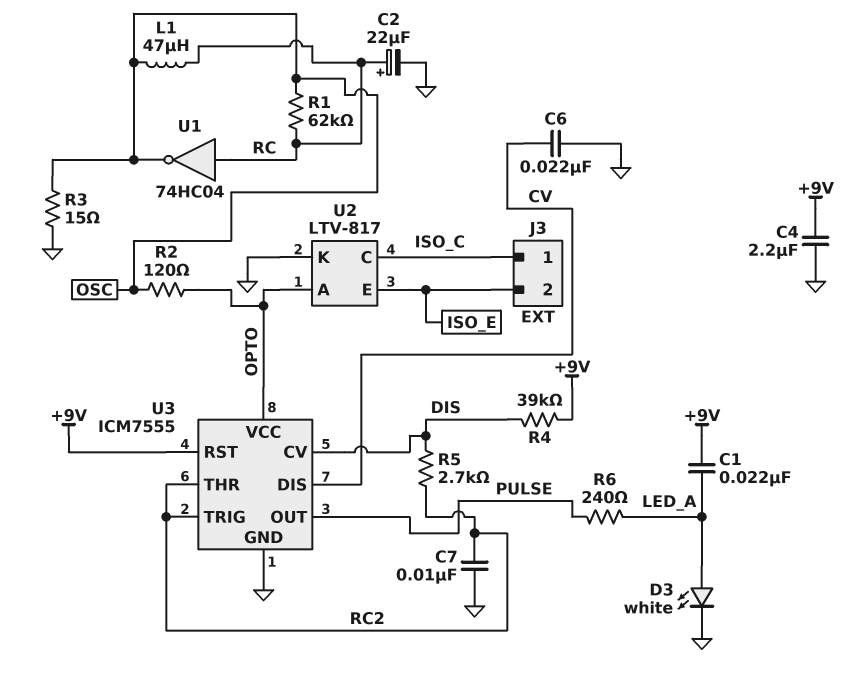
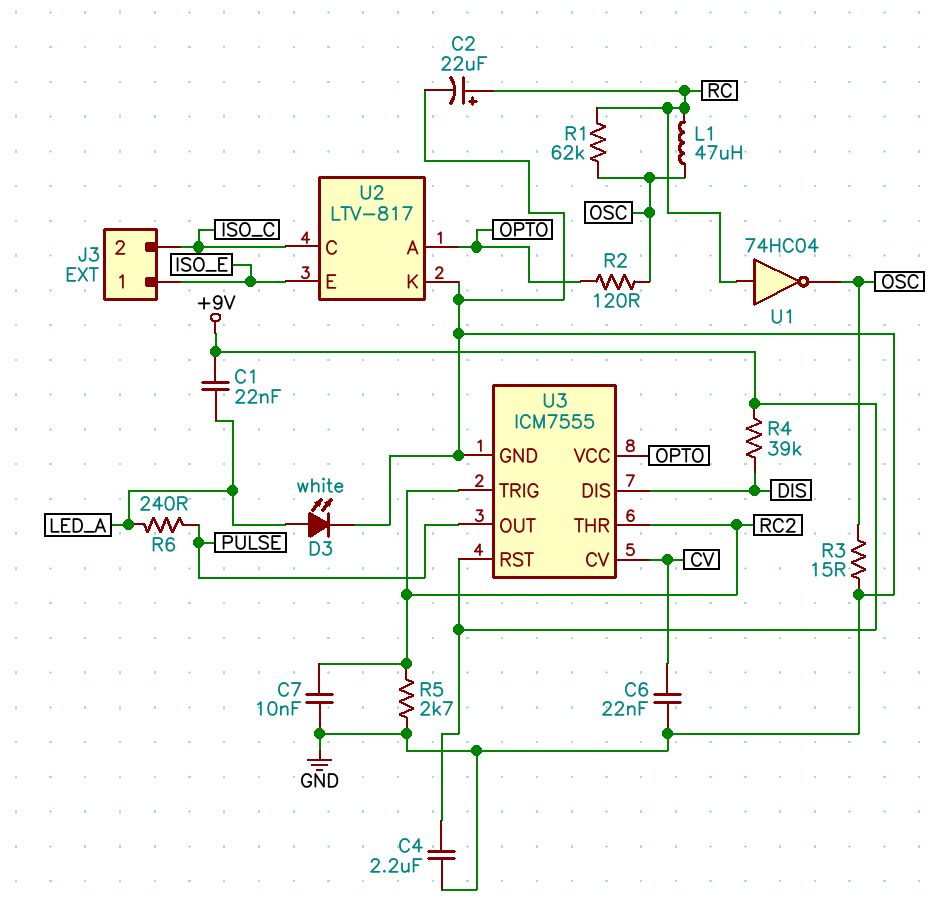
J3 pin 1: ISO_C -> ISO_E
J3 pin 2: ISO_E -> ISO_C
R5: 2.7k (DIS, RC2) -> 2.7k (GND, RC2)
U3 pin CV: DIS -> CV
U3 pin DIS: CV -> DIS

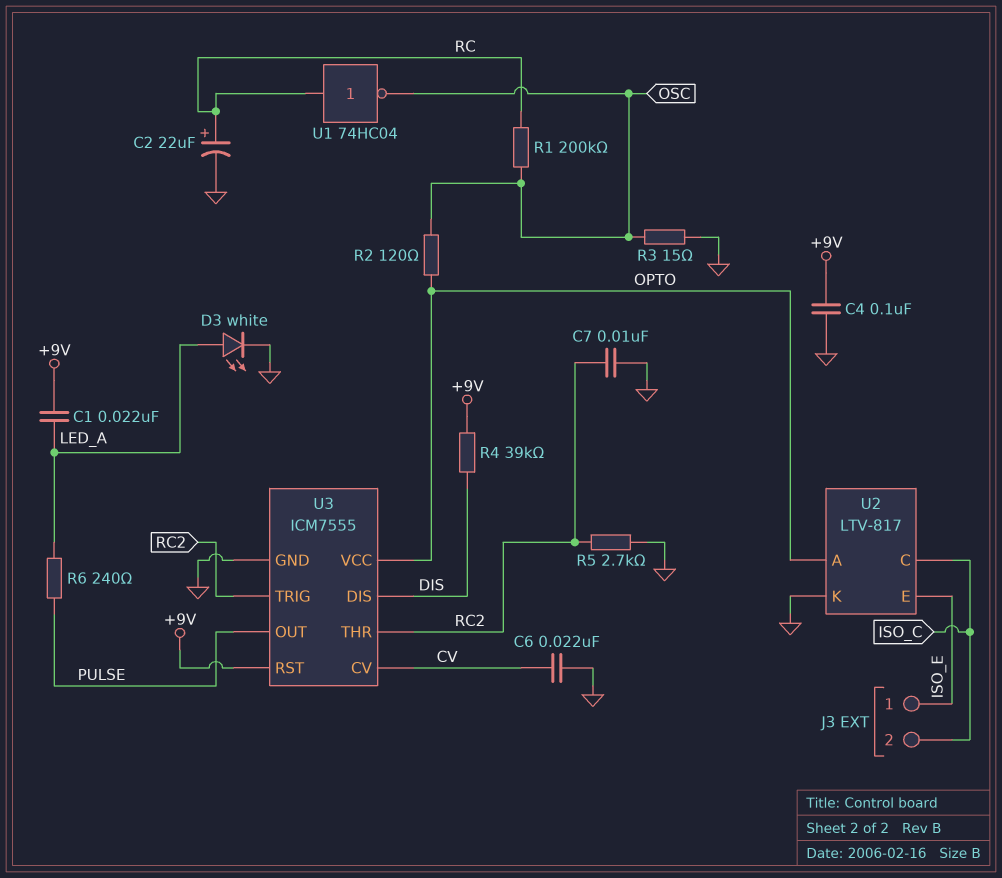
C4: 2.2uF (+9V, GND) -> 100nF (+9V, GND)
L1: 47uH (OSC, RC) -> none
R1: 62k (OSC, RC) -> 200k (OSC, RC)

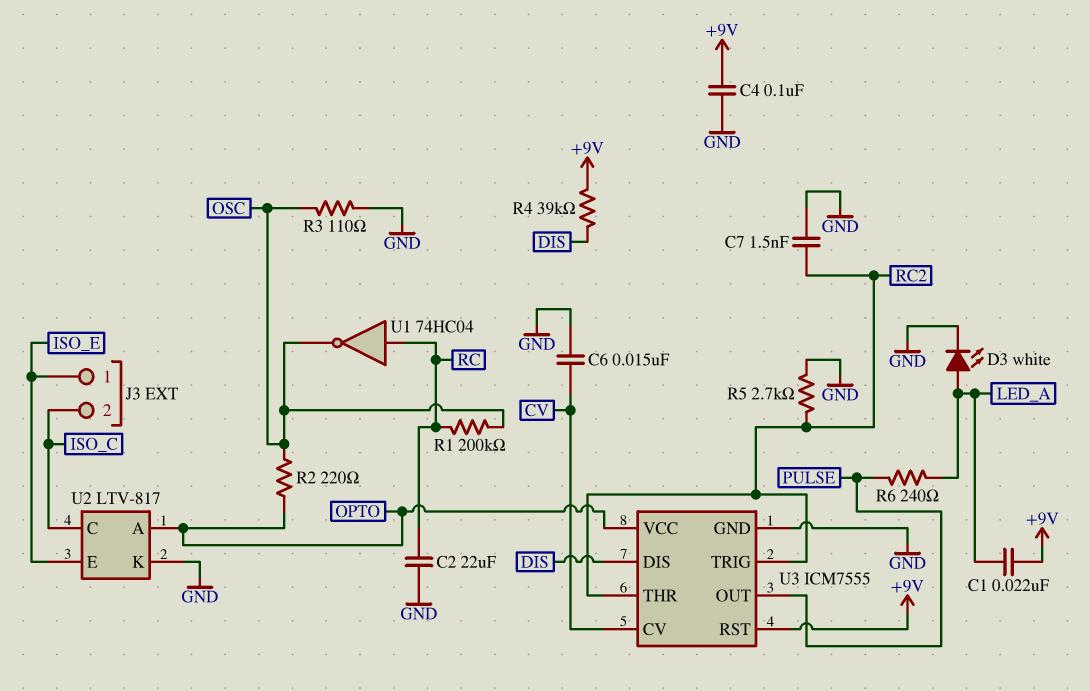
C2: 22uF (plus RC, minus GND) -> 22uF (GND, RC)
C6: 22nF (CV, GND) -> 15nF (CV, GND)
C7: 10nF (GND, RC2) -> 1.5nF (GND, RC2)
R2: 120 (OPTO, OSC) -> 220 (OPTO, OSC)
R3: 15 (GND, OSC) -> 110 (GND, OSC)

